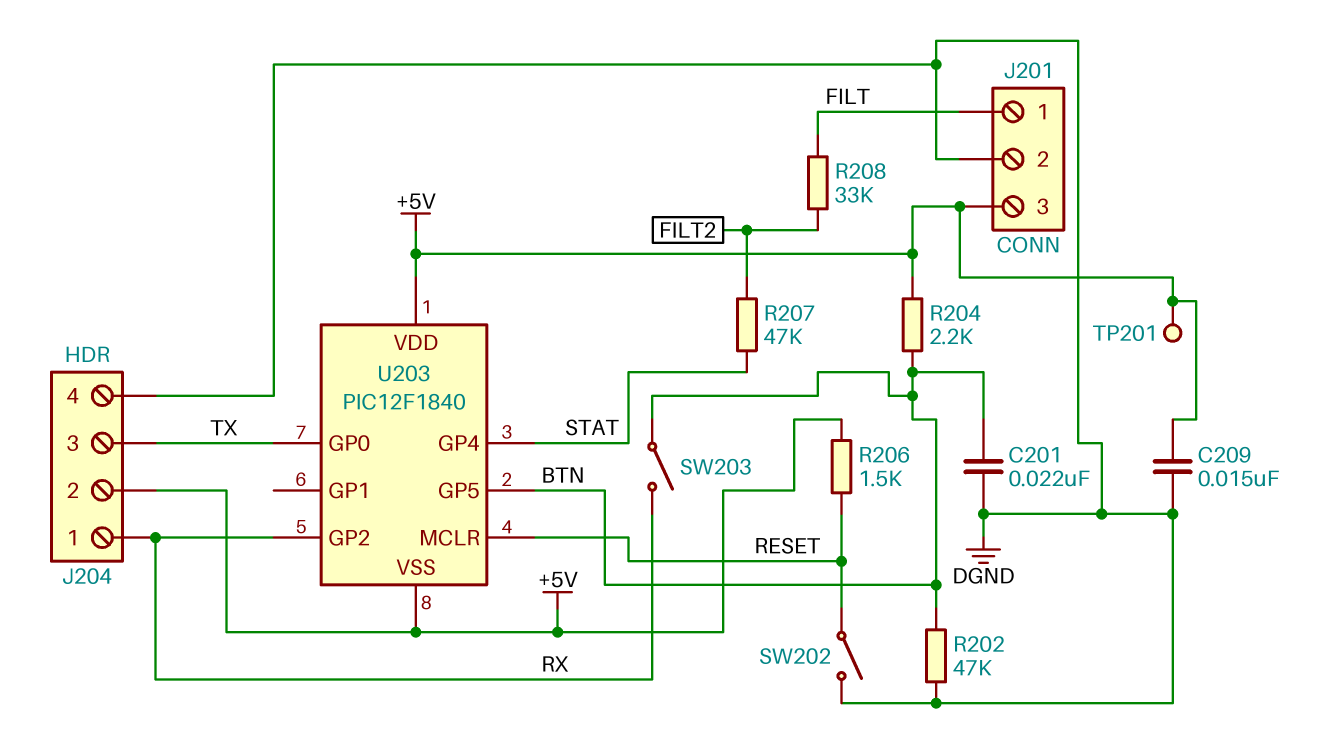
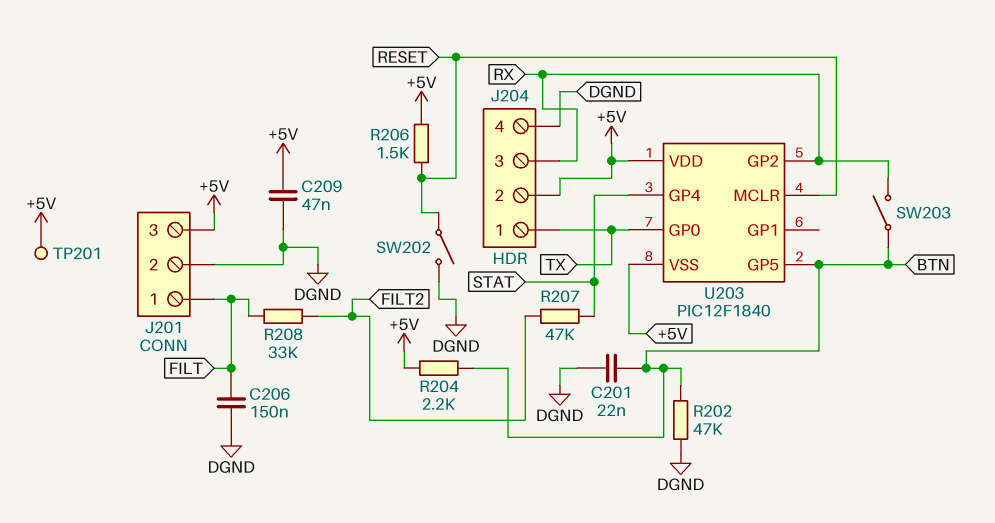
C206: none -> 150nF (DGND, FILT)
C209: 15nF (+5V, DGND) -> 47nF (+5V, DGND)
J204 pin 1: RX -> TX
J204 pin 3: TX -> RX

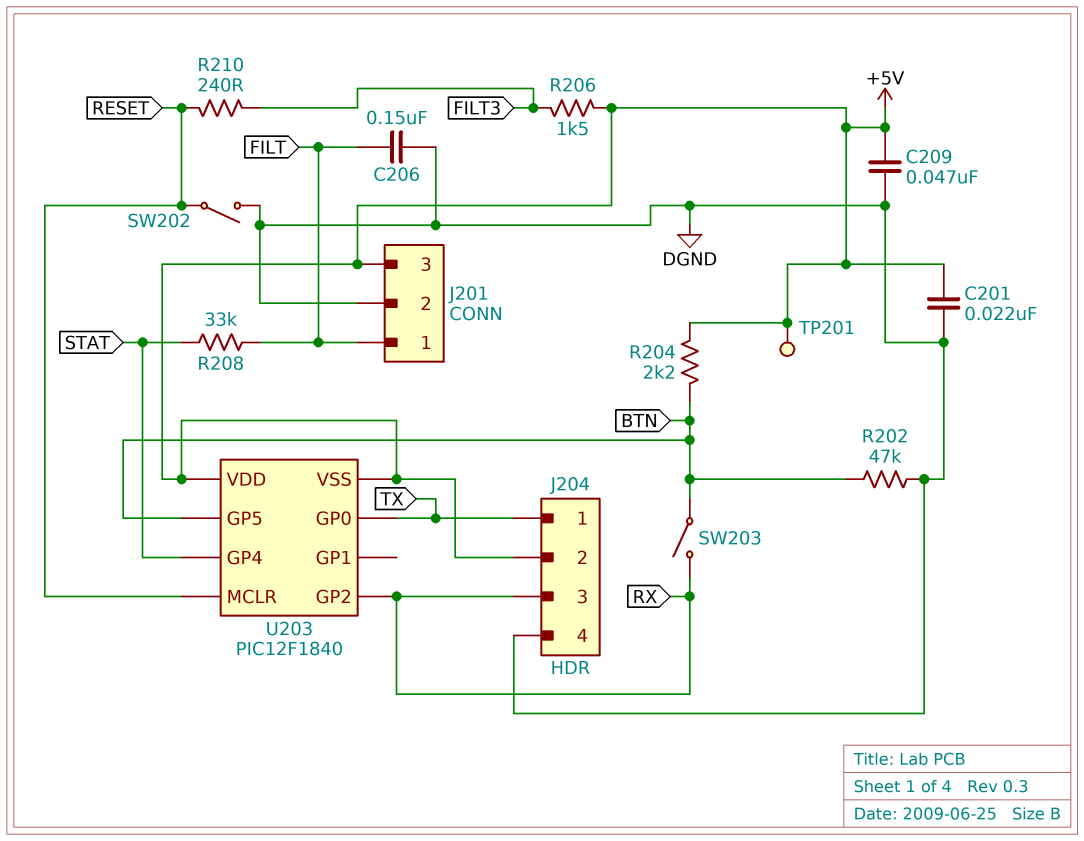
C201: 22nF (BTN, DGND) -> 22nF (+5V, DGND)
R206: 1.5k (+5V, RESET) -> 1.5k (+5V, FILT3)
R207: 47k (FILT2, STAT) -> none
R208: 33k (FILT, FILT2) -> 33k (FILT, STAT)
R210: none -> 240 (FILT3, RESET)

